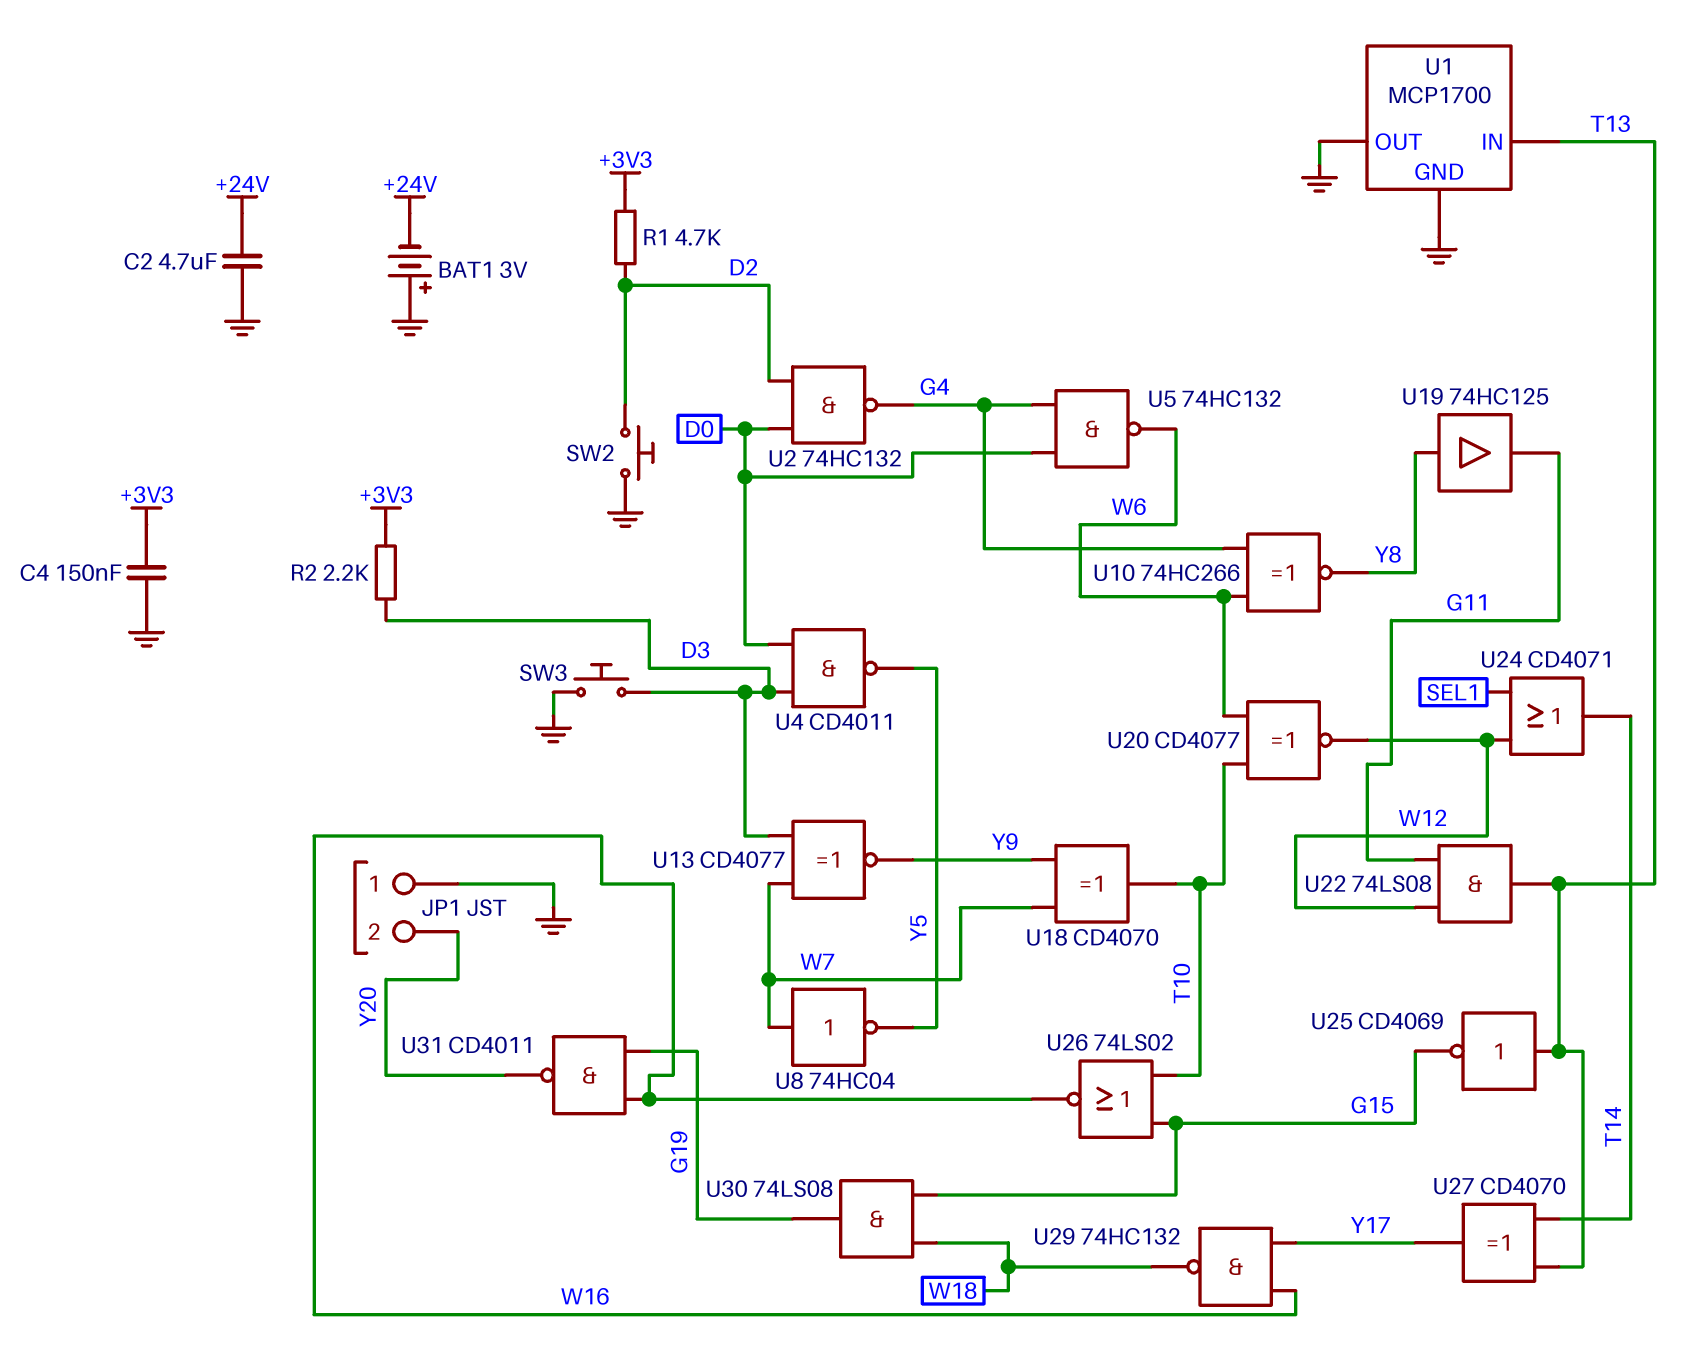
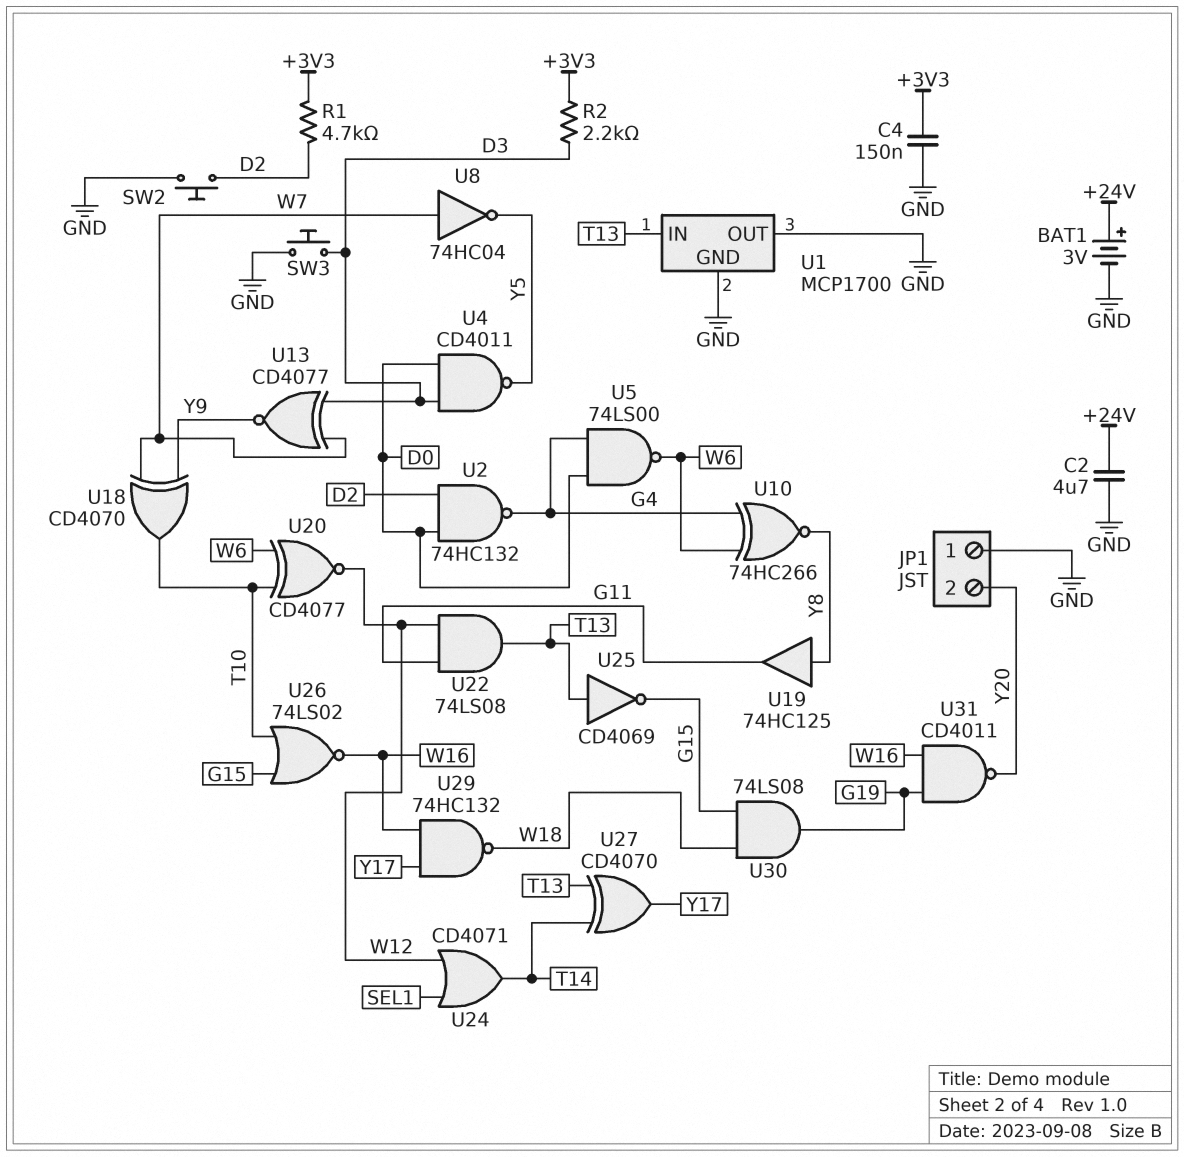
BAT1: 3V (plus GND, minus +24V) -> 3V (plus +24V, minus GND)
U5: NAND 74HC132 (in D0, in G4, out W6) -> NAND 74LS00 (in D0, in G4, out W6)

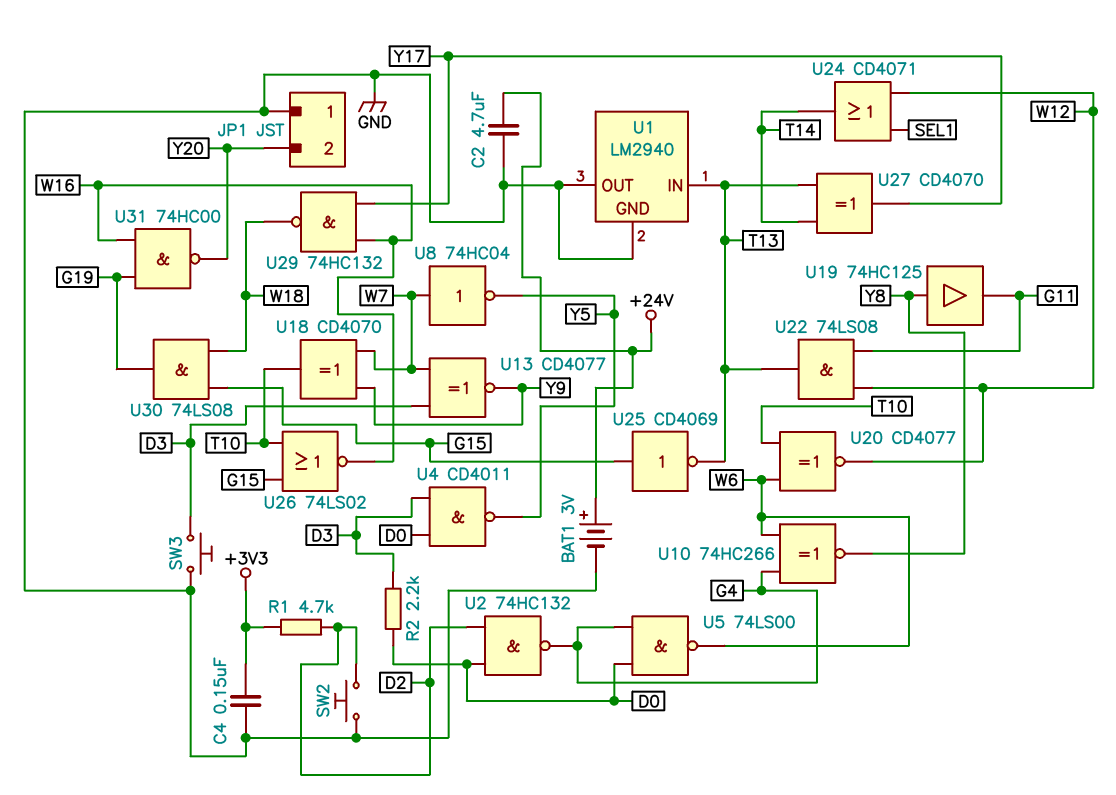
R2: 2.2k (+3V3, D3) -> 2.2k (D0, D3)
U1: MCP1700 -> LM2940
U25: NOT CD4069 (in T13, out G15) -> NOT CD4069 (in G15, out T13)
U31: NAND CD4011 (in G19, in W16, out Y20) -> NAND 74HC00 (in G19, in W16, out Y20)

